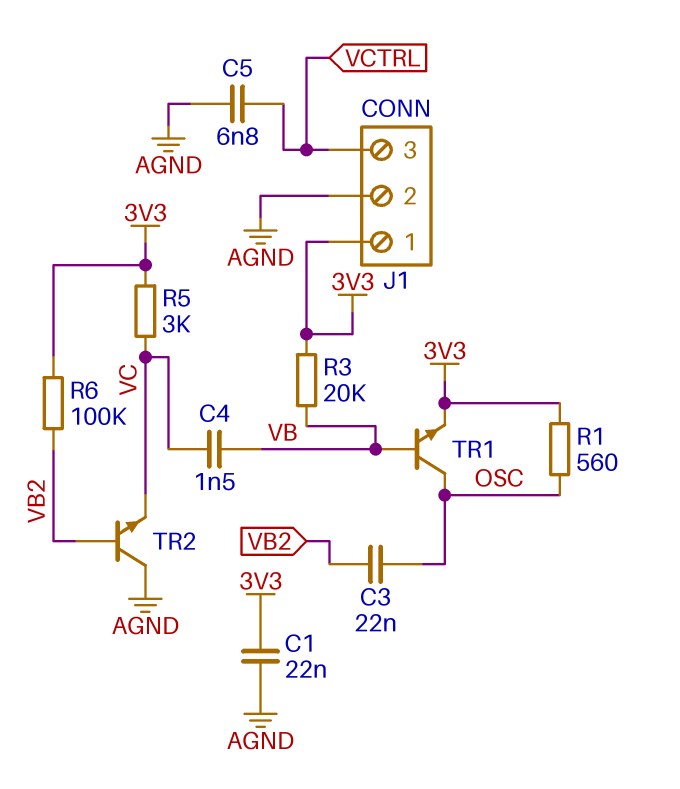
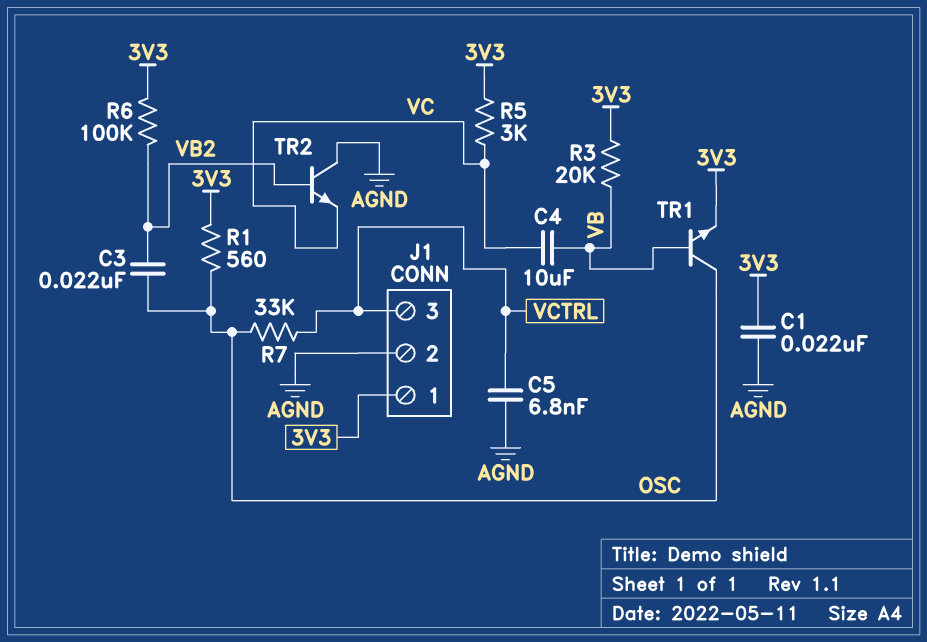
C4: 1.5nF (VB, VC) -> 10uF (VB, VC)
R7: none -> 33k (OSC, VCTRL)

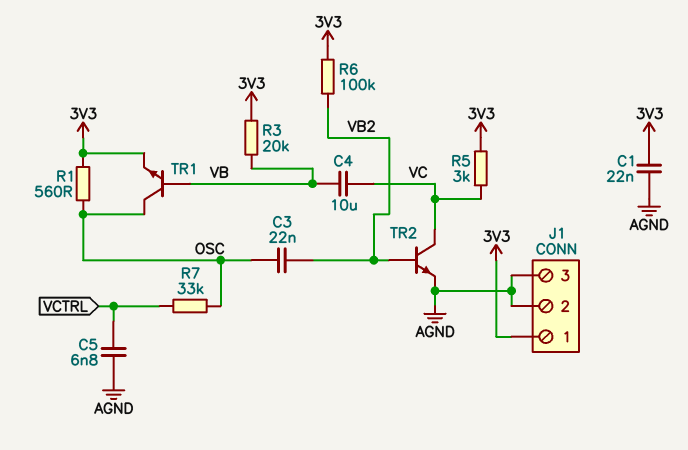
J1 pin 3: VCTRL -> AGND
TR2: NPN (B VB2, C AGND, E VC) -> NPN (B VB2, C VC, E AGND)

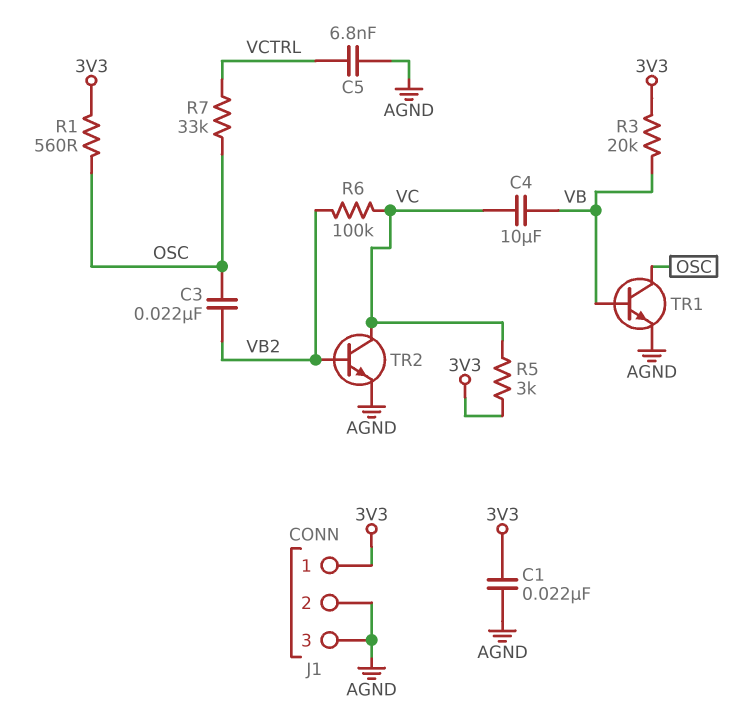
R6: 100k (3V3, VB2) -> 100k (VB2, VC)
TR1: NPN (B VB, C OSC, E 3V3) -> NPN (B VB, C OSC, E AGND)

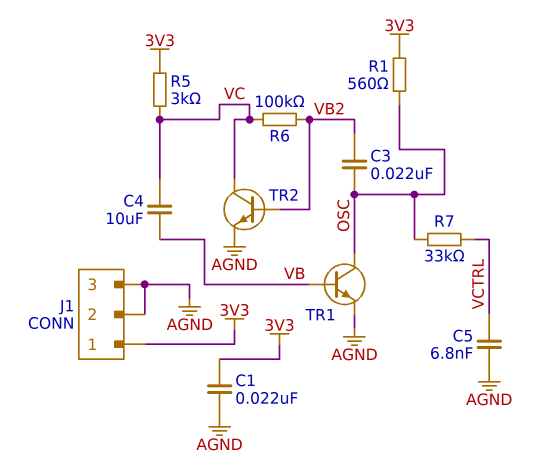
R3: 20k (3V3, VB) -> none

